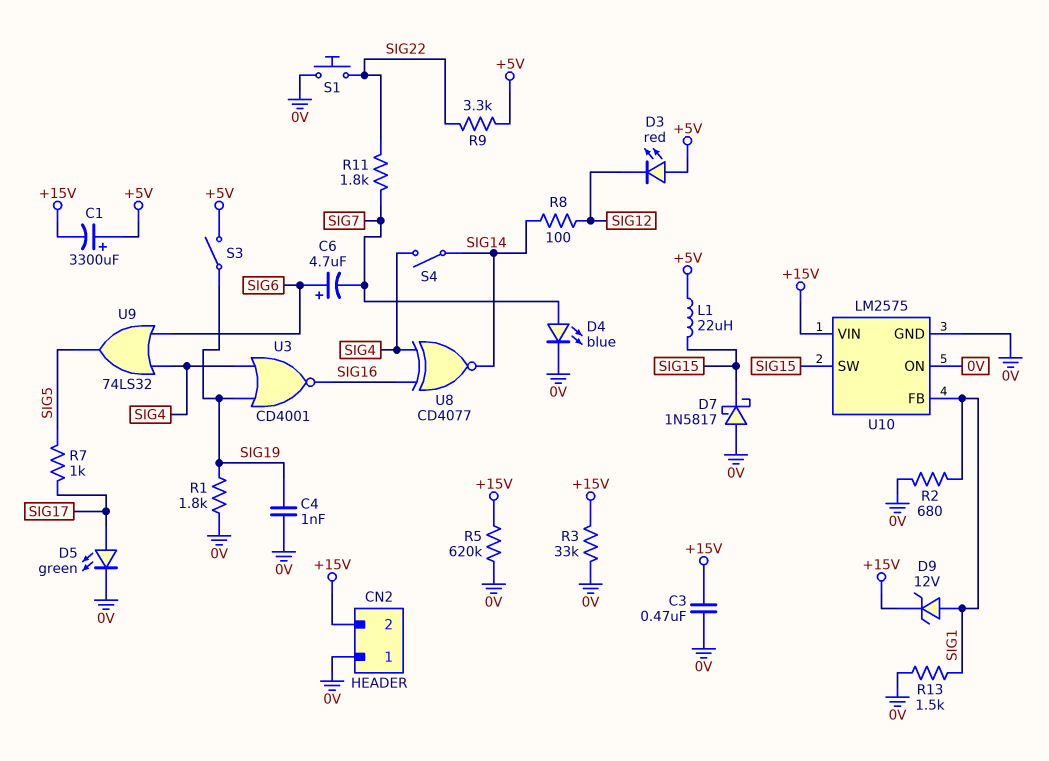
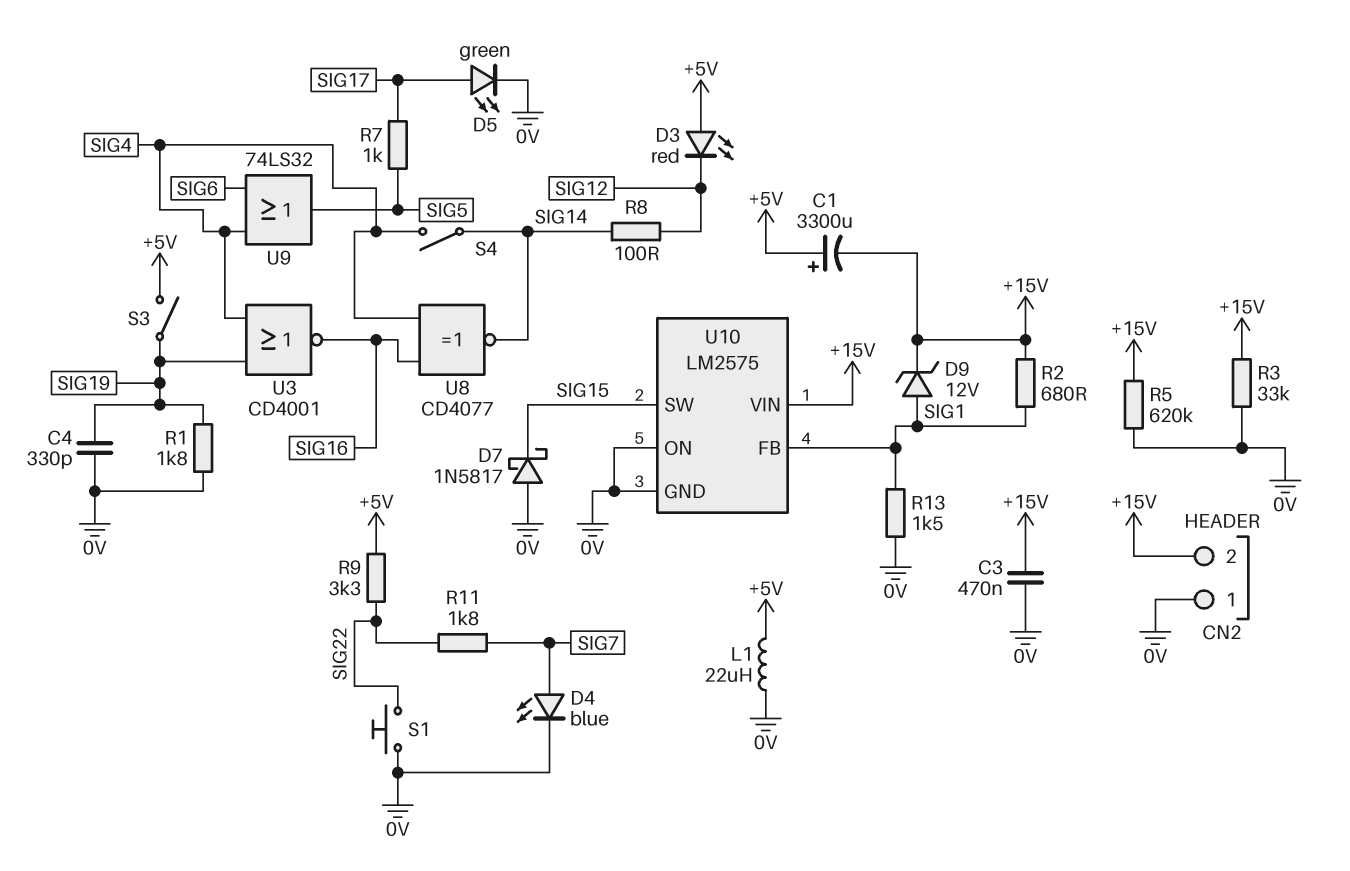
C4: 1nF (0V, SIG19) -> 330pF (0V, SIG19)
C6: 4.7uF (plus SIG6, minus SIG7) -> none
L1: 22uH (+5V, SIG15) -> 22uH (+5V, 0V)
R2: 680 (0V, SIG1) -> 680 (+15V, SIG1)

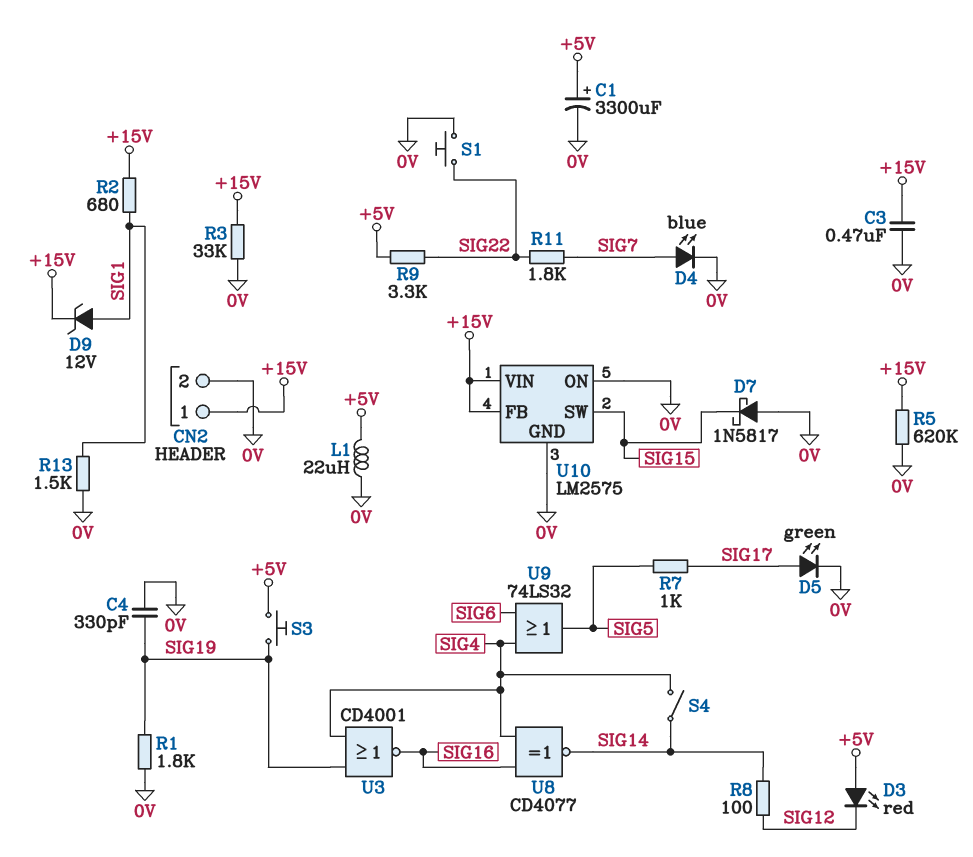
C1: 3300uF (plus +5V, minus +15V) -> 3300uF (plus +5V, minus 0V)
CN2 pin 1: 0V -> +15V
CN2 pin 2: +15V -> 0V
S3: switch (+5V, SIG19) -> button (+5V, SIG19)
U10 pin FB: SIG1 -> +15V

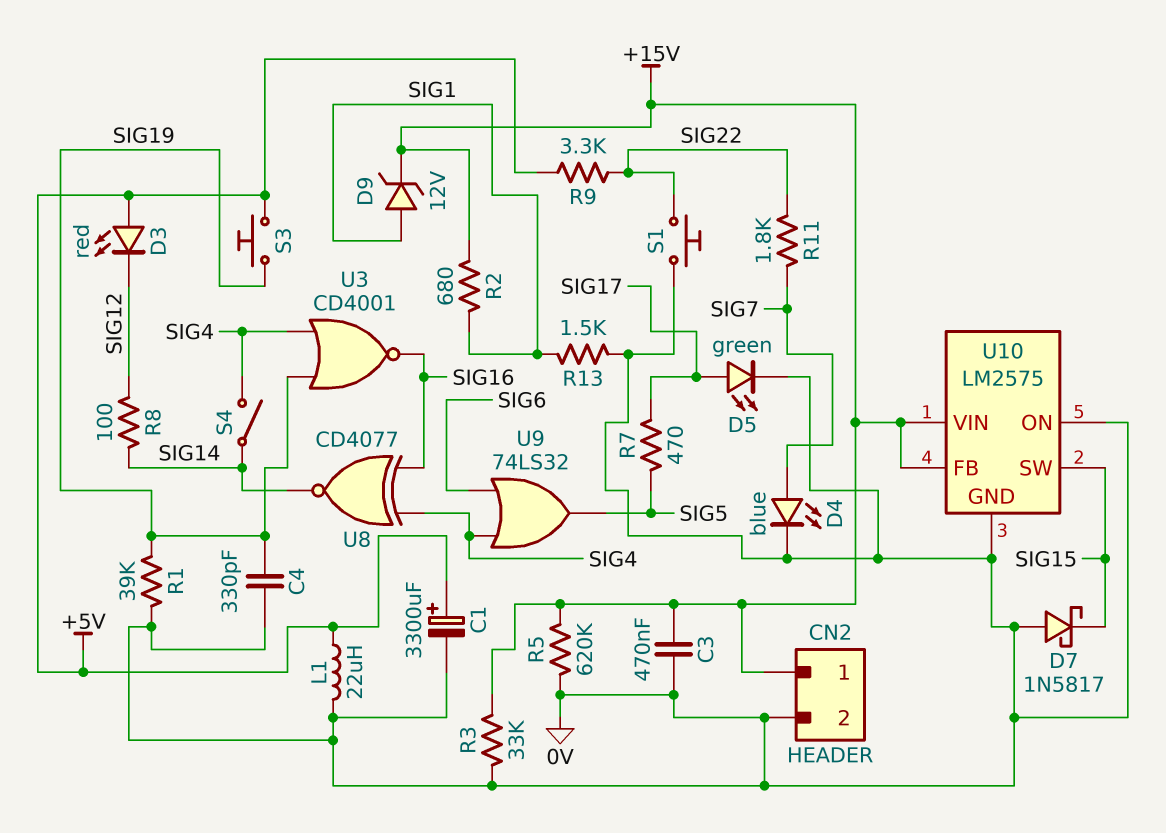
R1: 1.8k (0V, SIG19) -> 39k (0V, SIG19)
R7: 1k (SIG5, SIG17) -> 470 (SIG5, SIG17)

